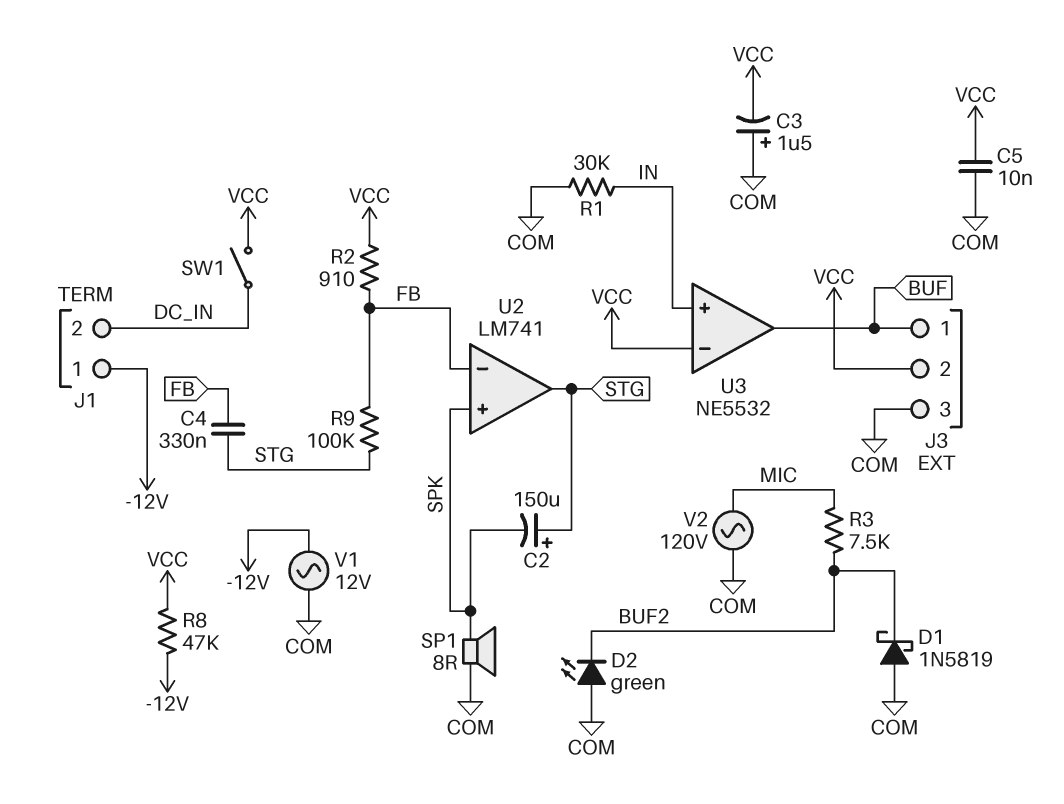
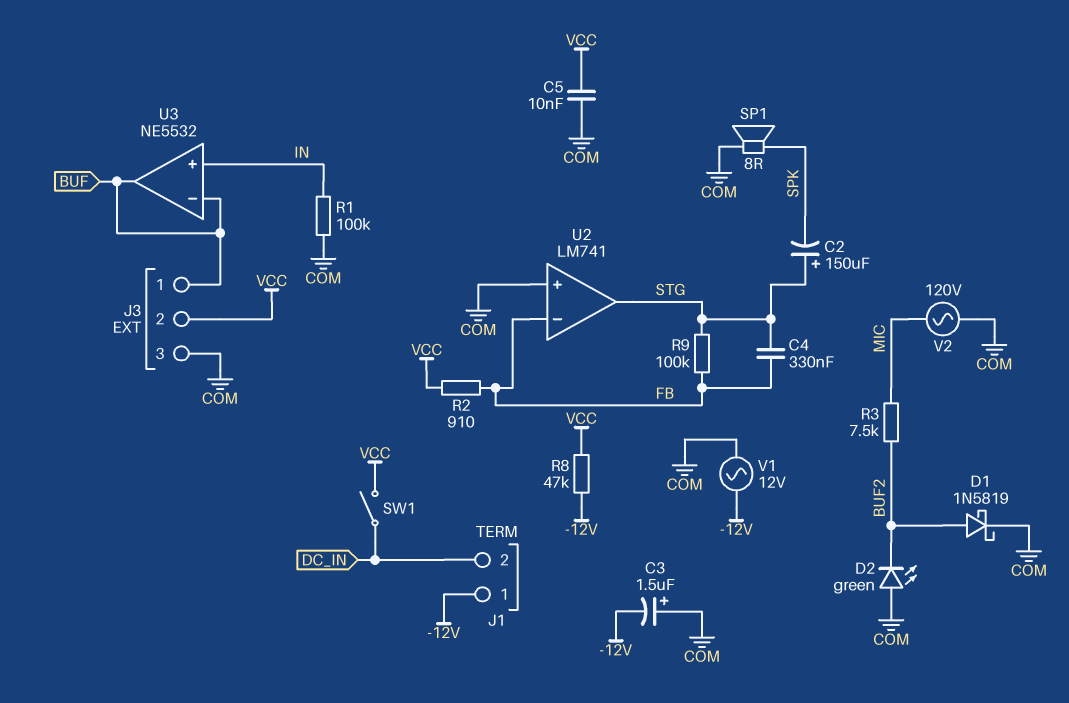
C3: 1.5uF (plus COM, minus VCC) -> 1.5uF (plus COM, minus -12V)
D1: schottky 1N5819 (A COM, K BUF2) -> schottky 1N5819 (A BUF2, K COM)
R1: 30k (COM, IN) -> 100k (COM, IN)
U2 pin in+: SPK -> COM
U3 pin in-: VCC -> BUF

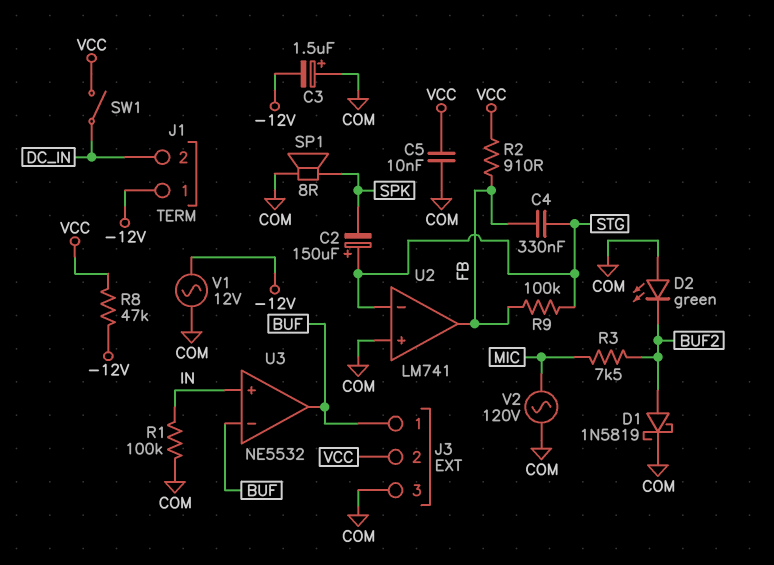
U2 pin in-: FB -> STG
U2 pin out: STG -> FB

